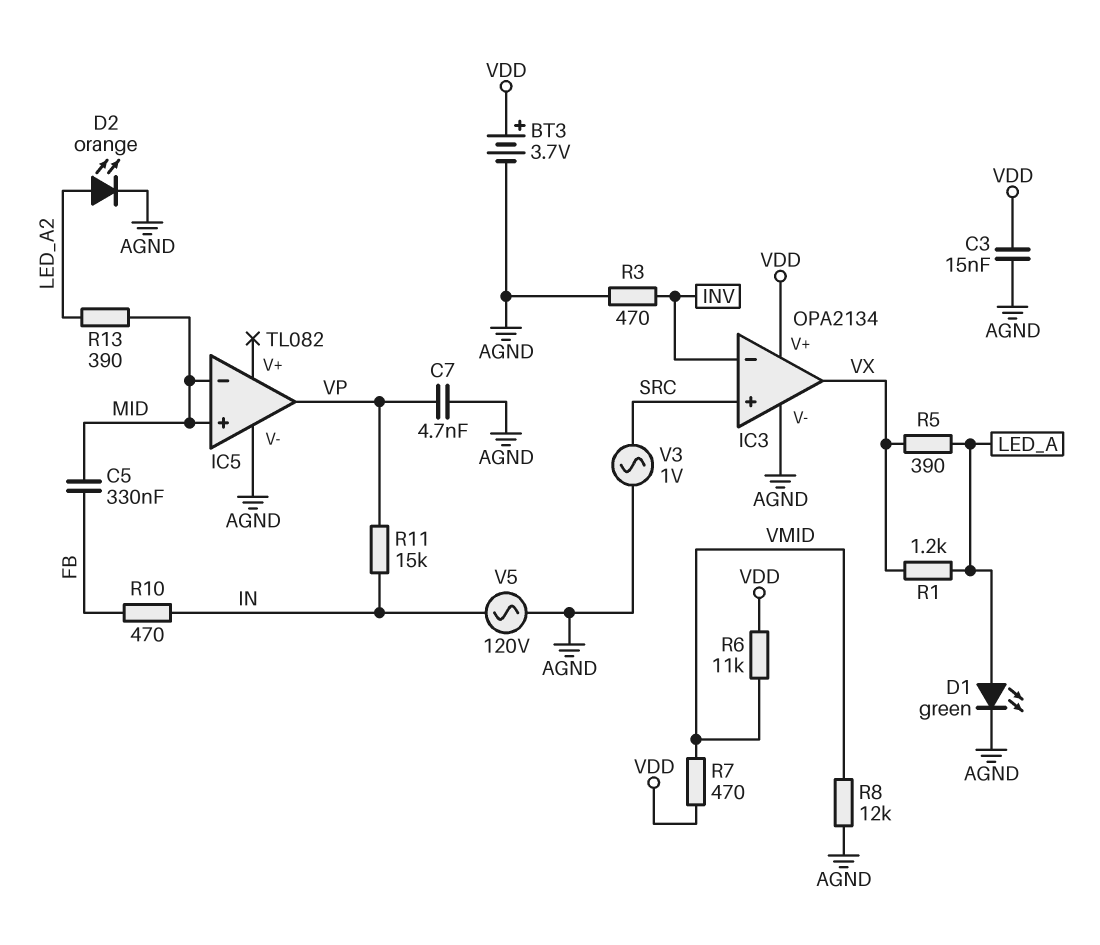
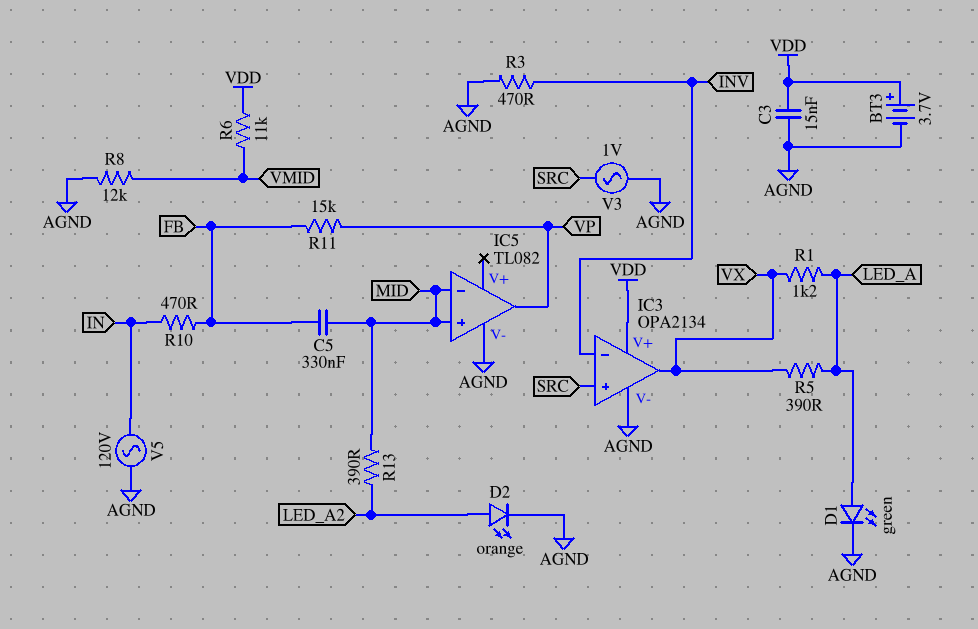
C7: 4.7nF (AGND, VP) -> none
R7: 470 (VDD, VMID) -> none
R11: 15k (IN, VP) -> 15k (FB, VP)

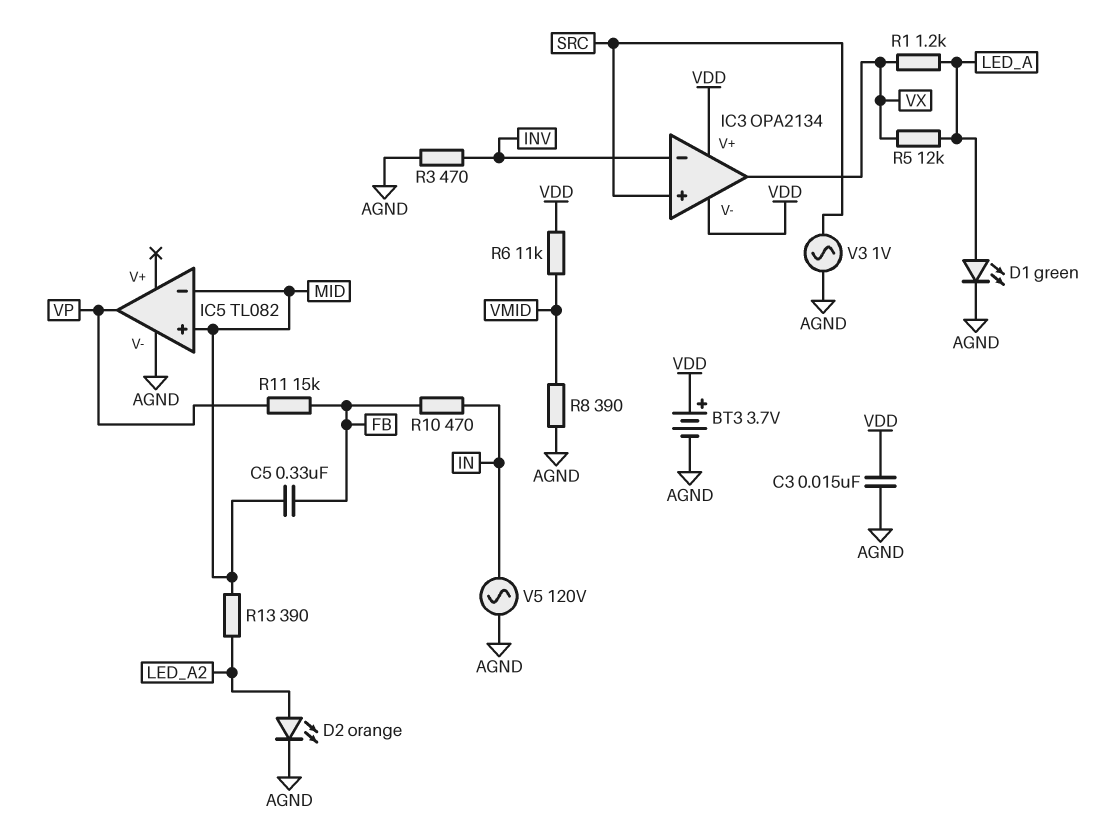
IC3 pin V-: AGND -> VDD
R5: 390 (LED_A, VX) -> 12k (LED_A, VX)
R8: 12k (AGND, VMID) -> 390 (AGND, VMID)

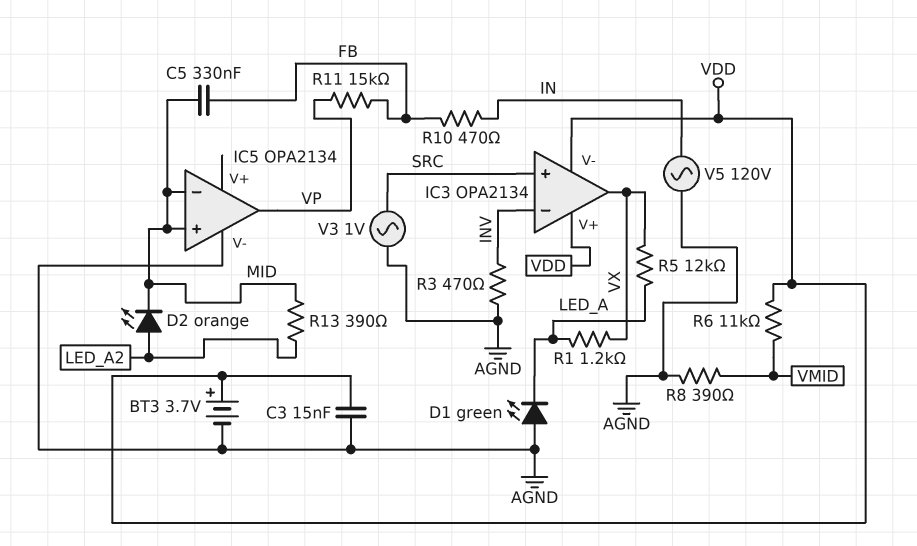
D1: LED green (A LED_A, K AGND) -> LED green (A AGND, K LED_A)
D2: LED orange (A LED_A2, K AGND) -> LED orange (A LED_A2, K MID)
IC5: TL082 -> OPA2134

